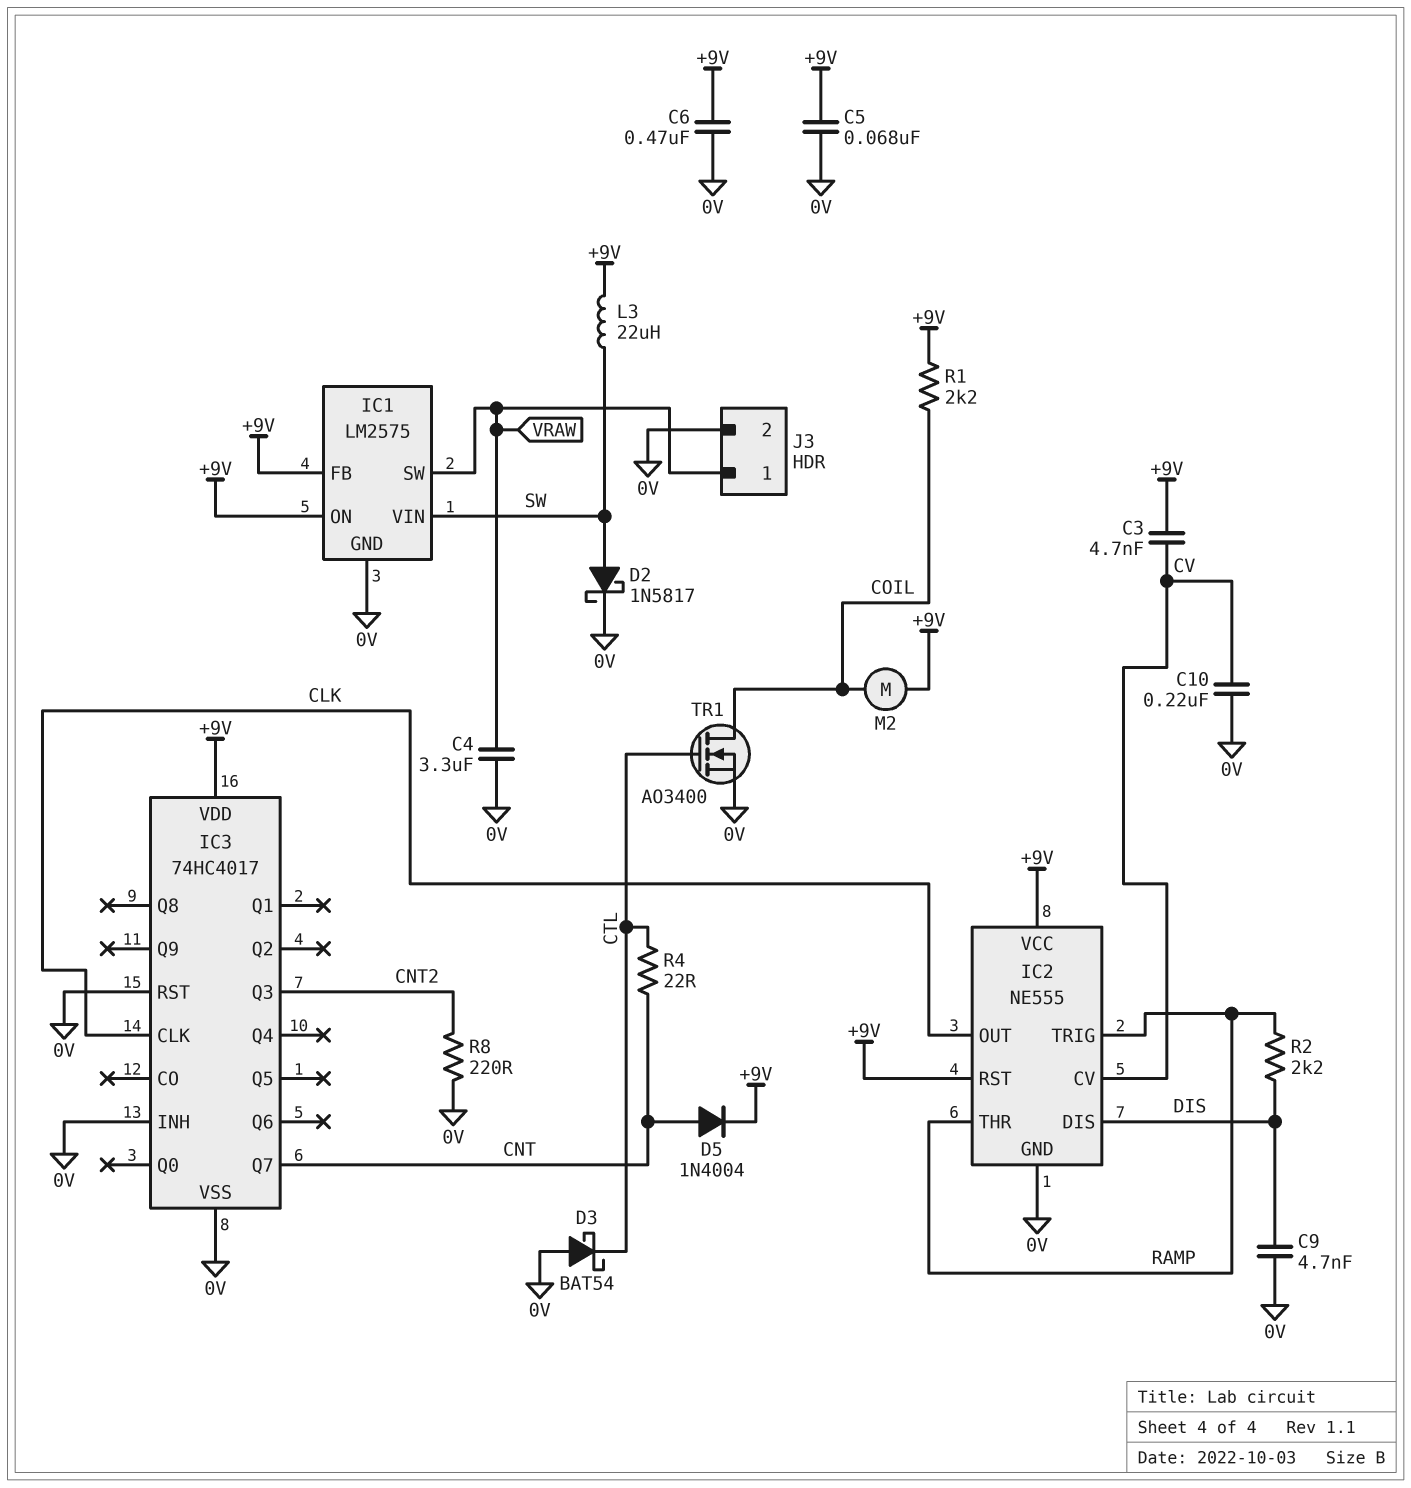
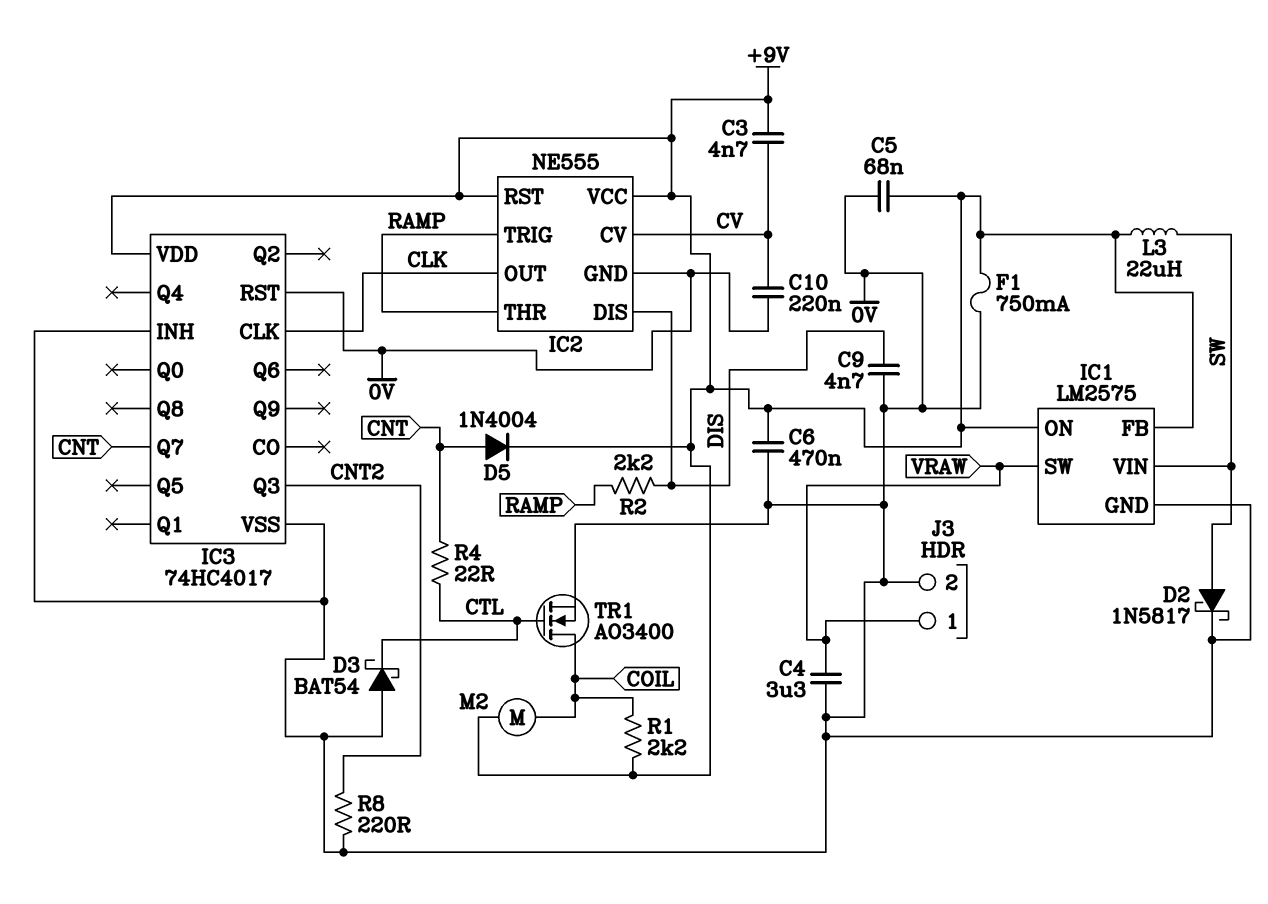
F1: none -> 750mA (+9V, 0V)

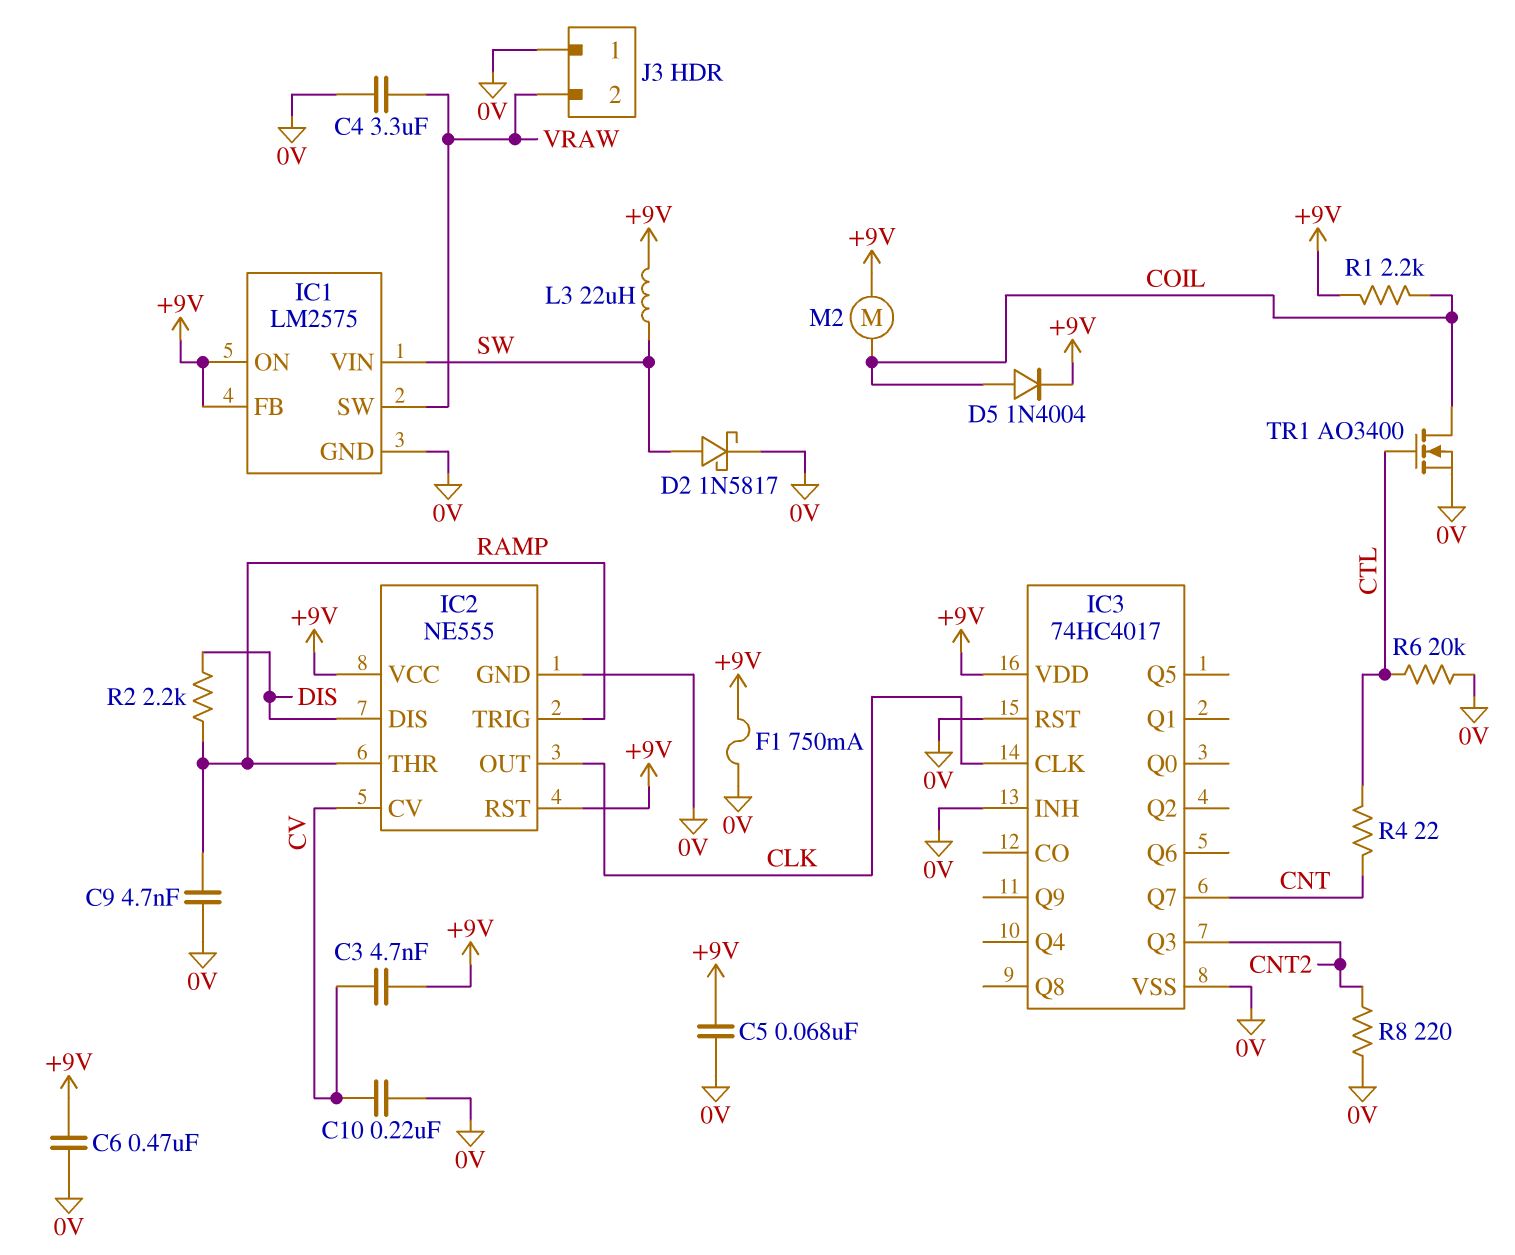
C9: 4.7nF (0V, DIS) -> 4.7nF (0V, RAMP)
D3: schottky BAT54 (A 0V, K CTL) -> none
D5: diode 1N4004 (A CNT, K +9V) -> diode 1N4004 (A COIL, K +9V)
J3 pin 1: VRAW -> 0V
J3 pin 2: 0V -> VRAW
R6: none -> 20k (0V, CTL)

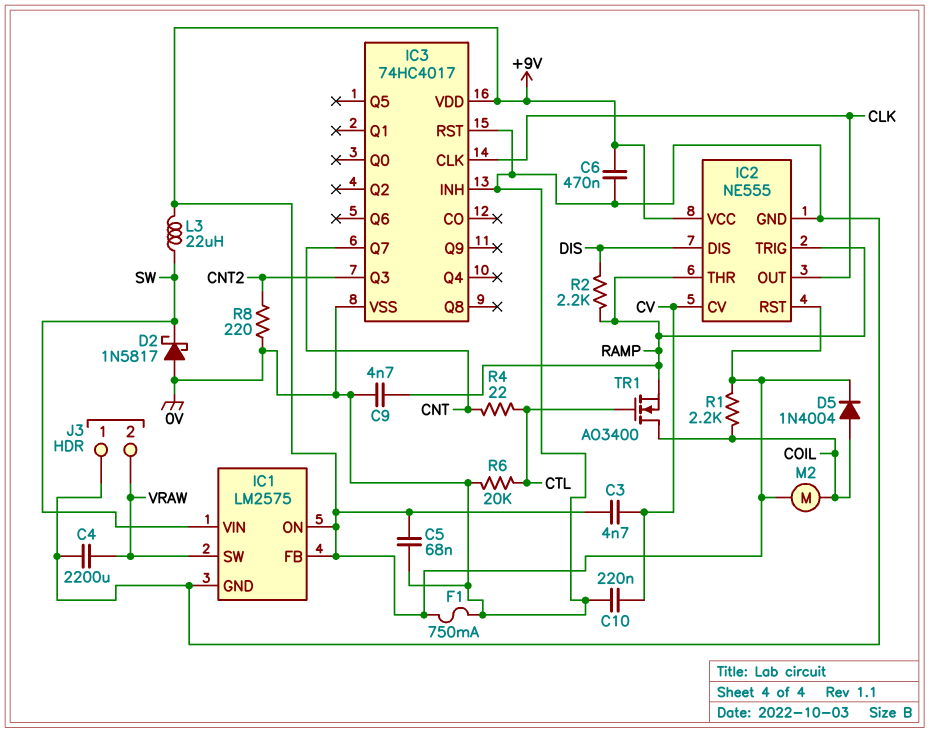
C4: 3.3uF (0V, VRAW) -> 2200uF (0V, VRAW)
D2: schottky 1N5817 (A SW, K 0V) -> schottky 1N5817 (A 0V, K SW)
TR1: NMOS AO3400 (G CTL, D COIL, S 0V) -> NMOS AO3400 (G CTL, D COIL, S RAMP)

